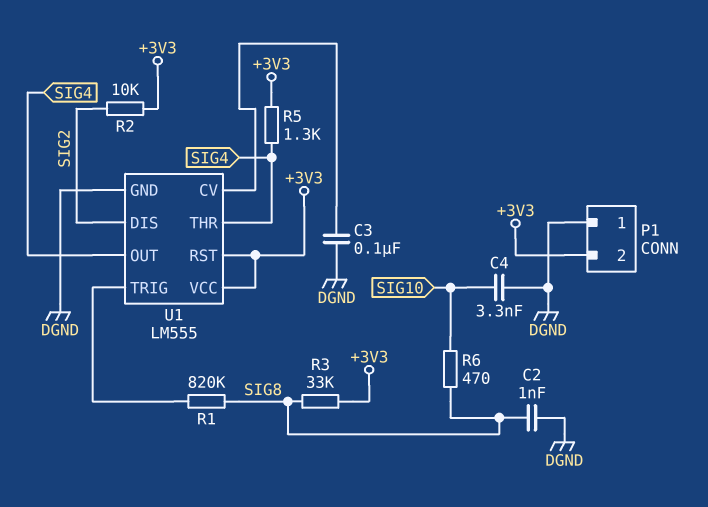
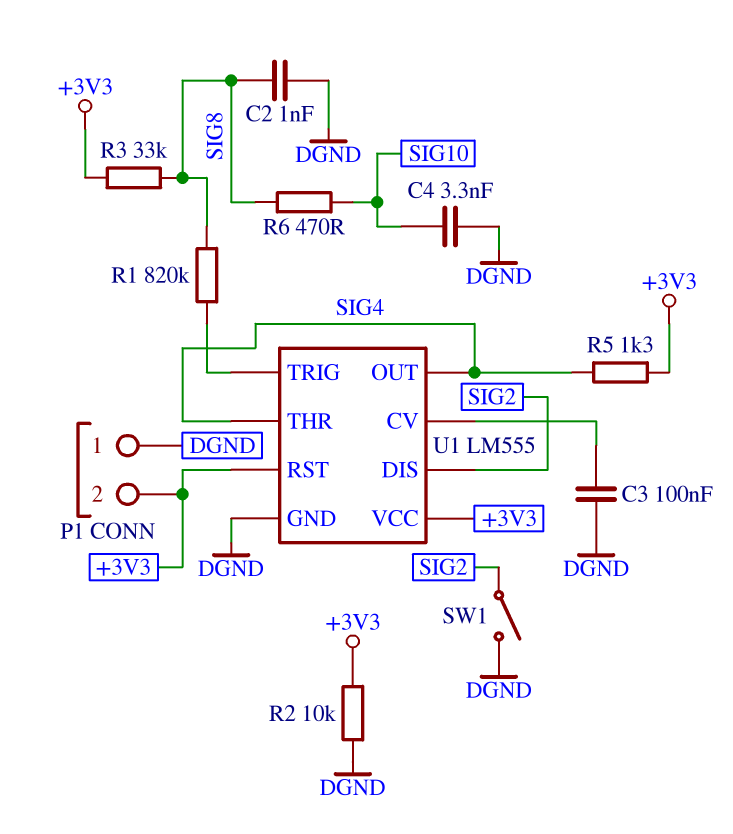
R2: 10k (+3V3, SIG2) -> 10k (+3V3, DGND)
SW1: none -> switch (DGND, SIG2)

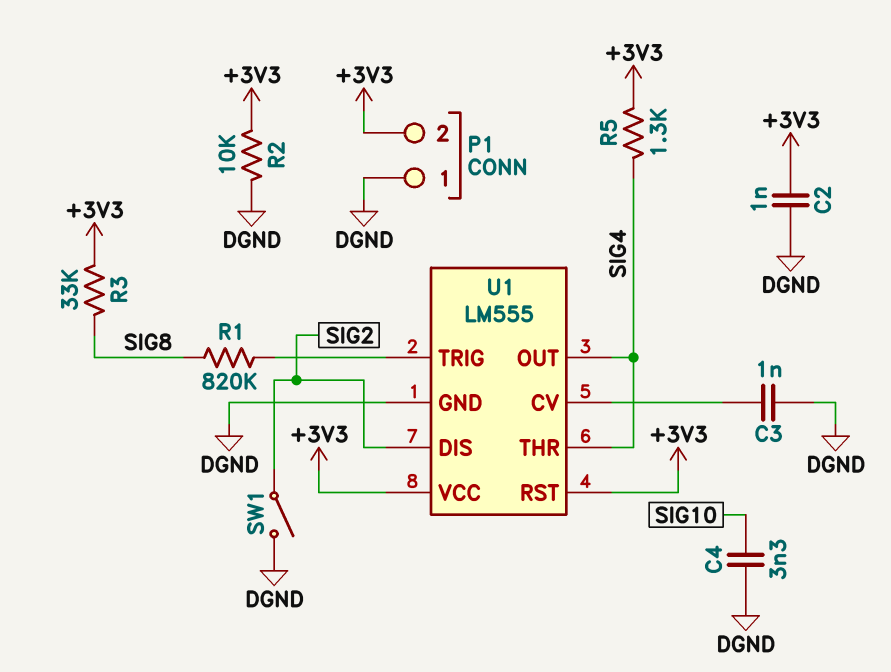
C2: 1nF (DGND, SIG8) -> 1nF (+3V3, DGND)
C3: 100nF (DGND, U1/CV) -> 1nF (DGND, U1/CV)
R6: 470 (SIG8, SIG10) -> none

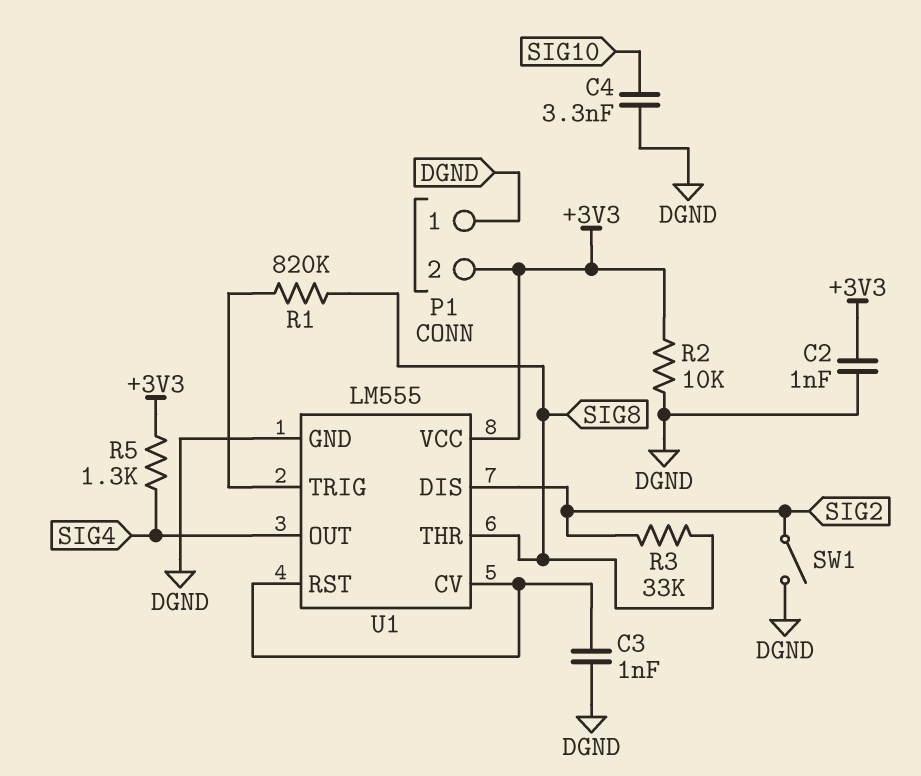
R3: 33k (+3V3, SIG8) -> 33k (SIG2, SIG8)
U1 pin RST: +3V3 -> U1/CV
U1 pin THR: SIG4 -> SIG8

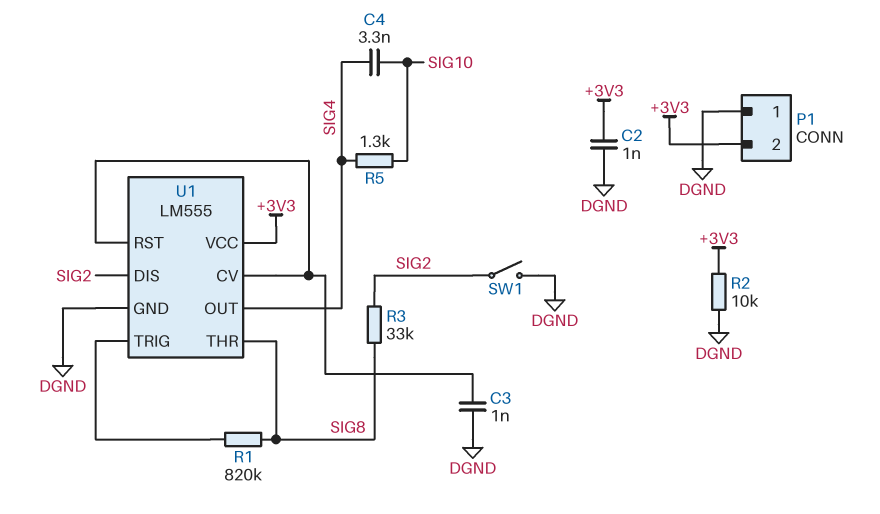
C4: 3.3nF (DGND, SIG10) -> 3.3nF (SIG4, SIG10)
R5: 1.3k (+3V3, SIG4) -> 1.3k (SIG4, SIG10)

